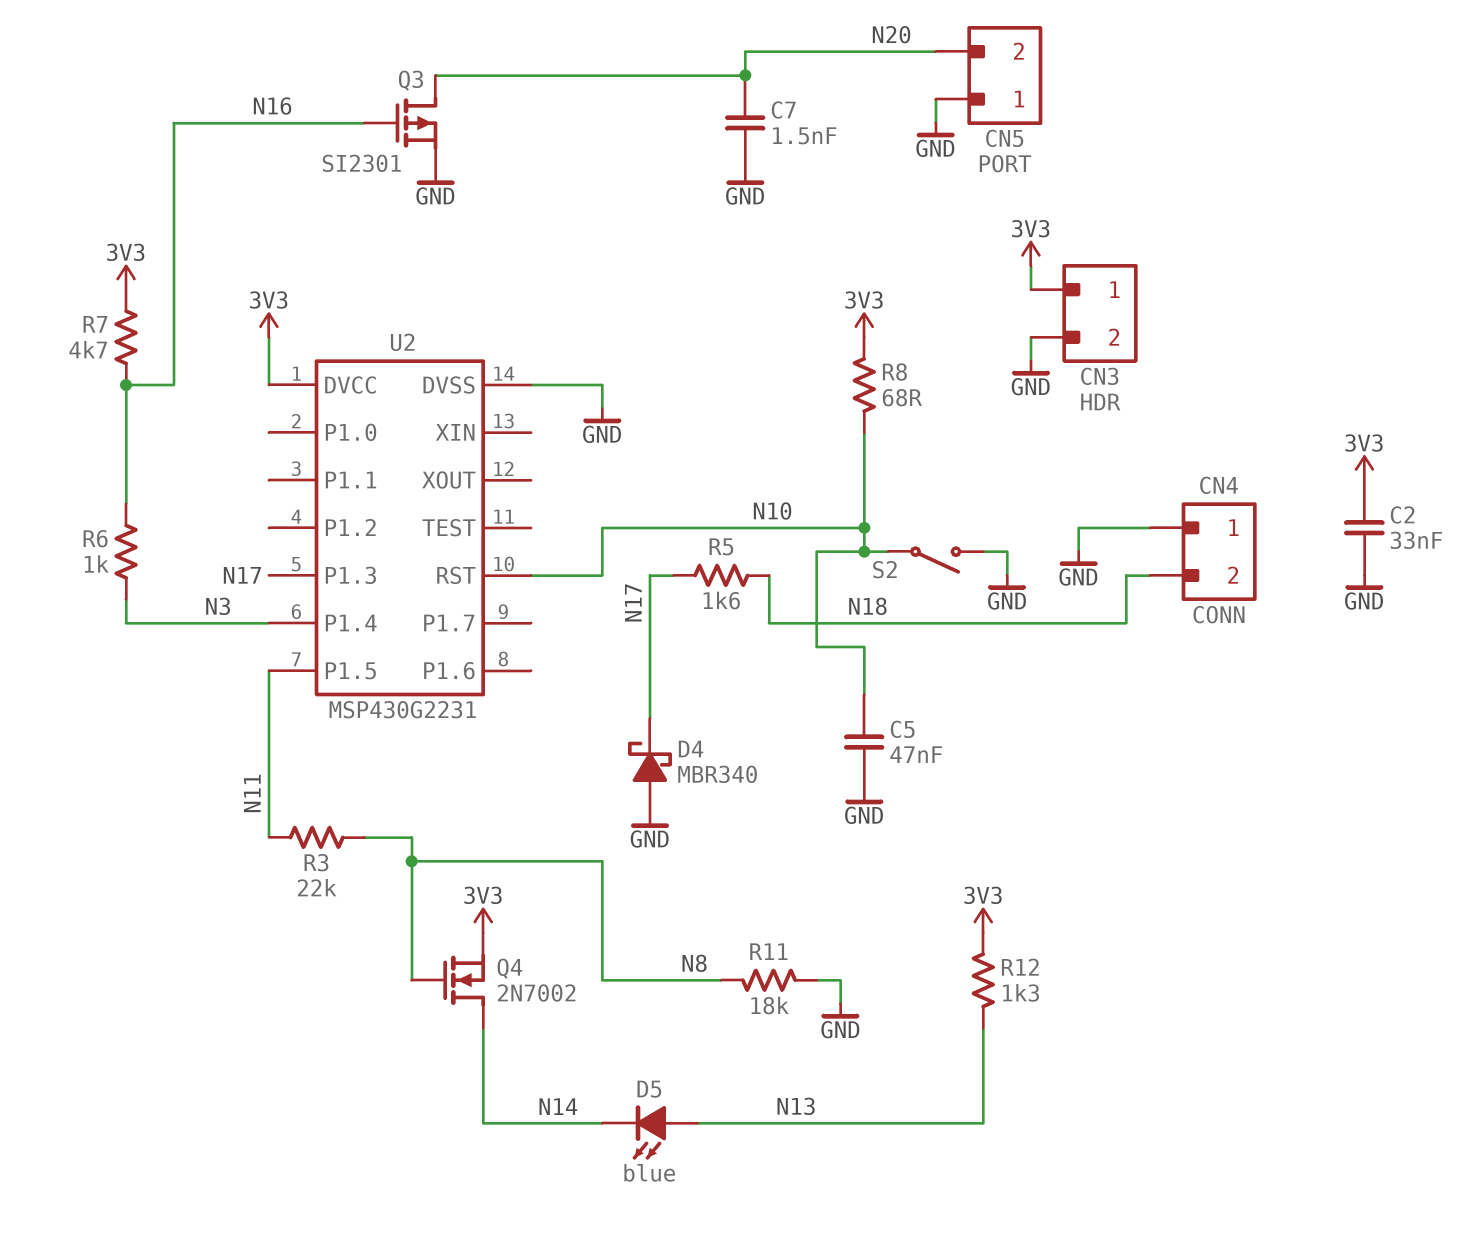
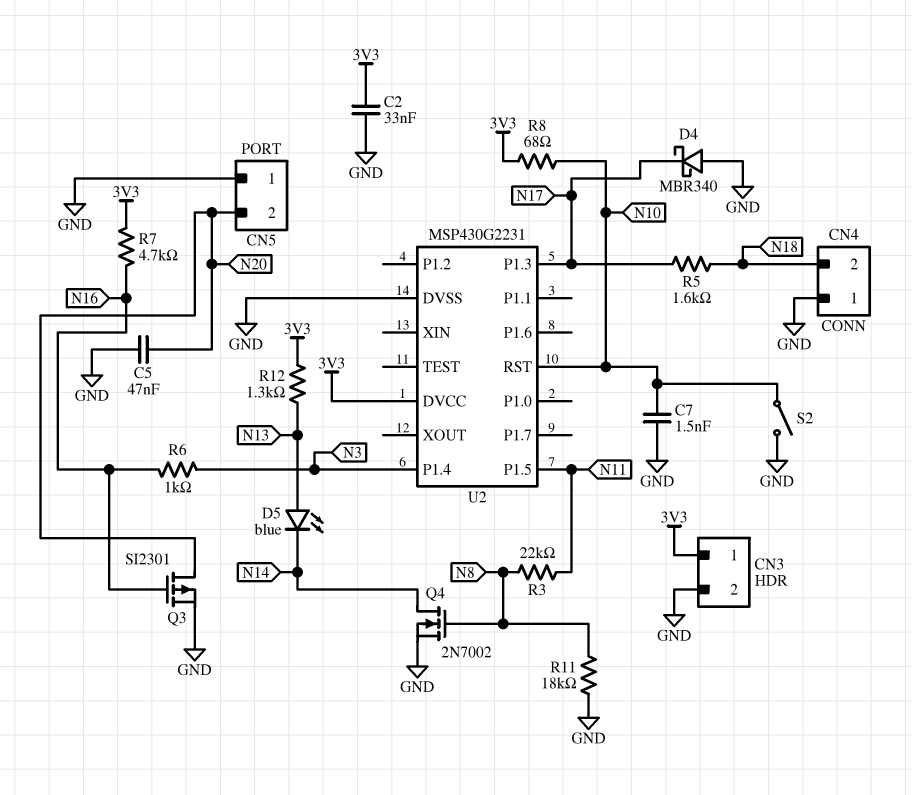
C5: 47nF (GND, N10) -> 47nF (GND, N20)
C7: 1.5nF (GND, N20) -> 1.5nF (GND, N10)
Q4: NMOS 2N7002 (G N8, D N14, S 3V3) -> NMOS 2N7002 (G N8, D N14, S GND)

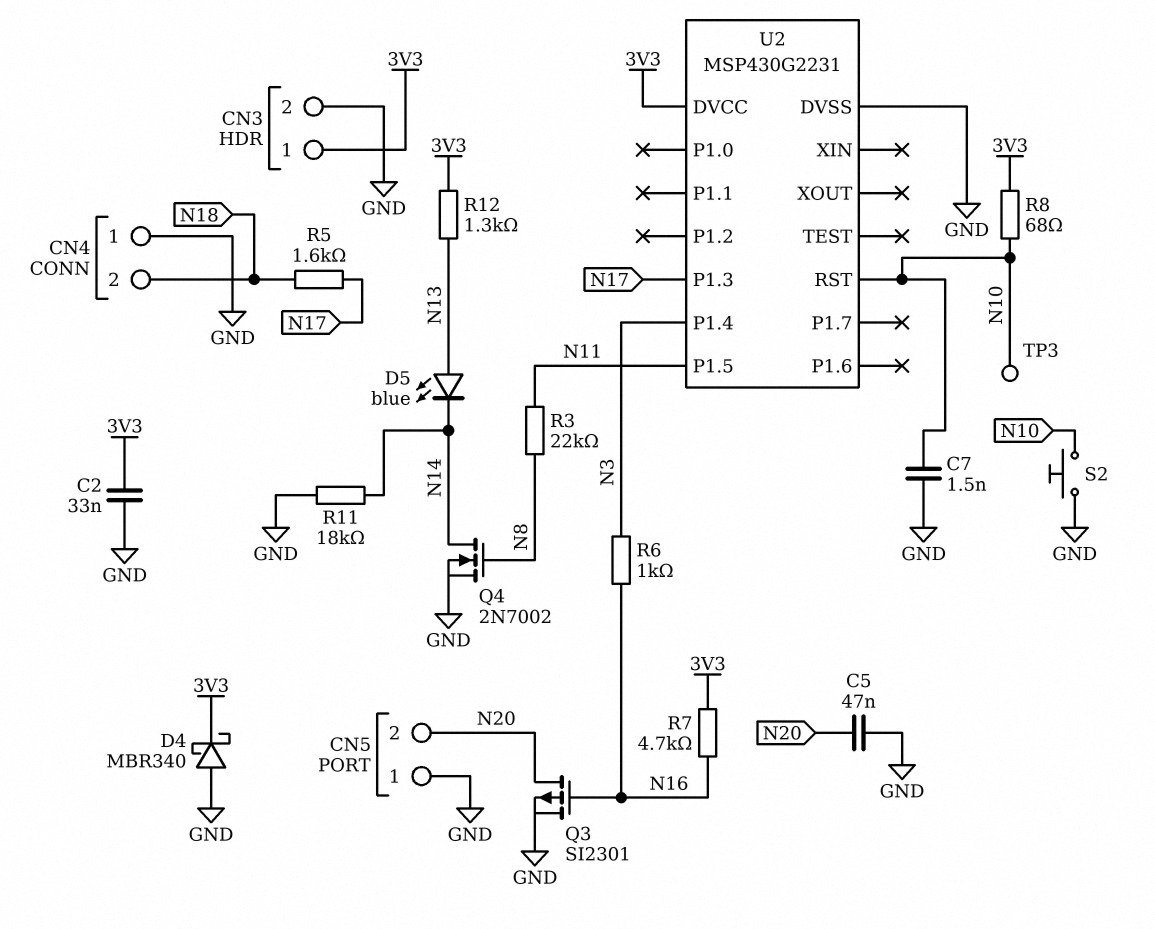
D4: schottky MBR340 (A GND, K N17) -> schottky MBR340 (A GND, K 3V3)
R11: 18k (GND, N8) -> 18k (GND, N14)
S2: switch (GND, N10) -> button (GND, N10)
TP3: none -> test point (N10)

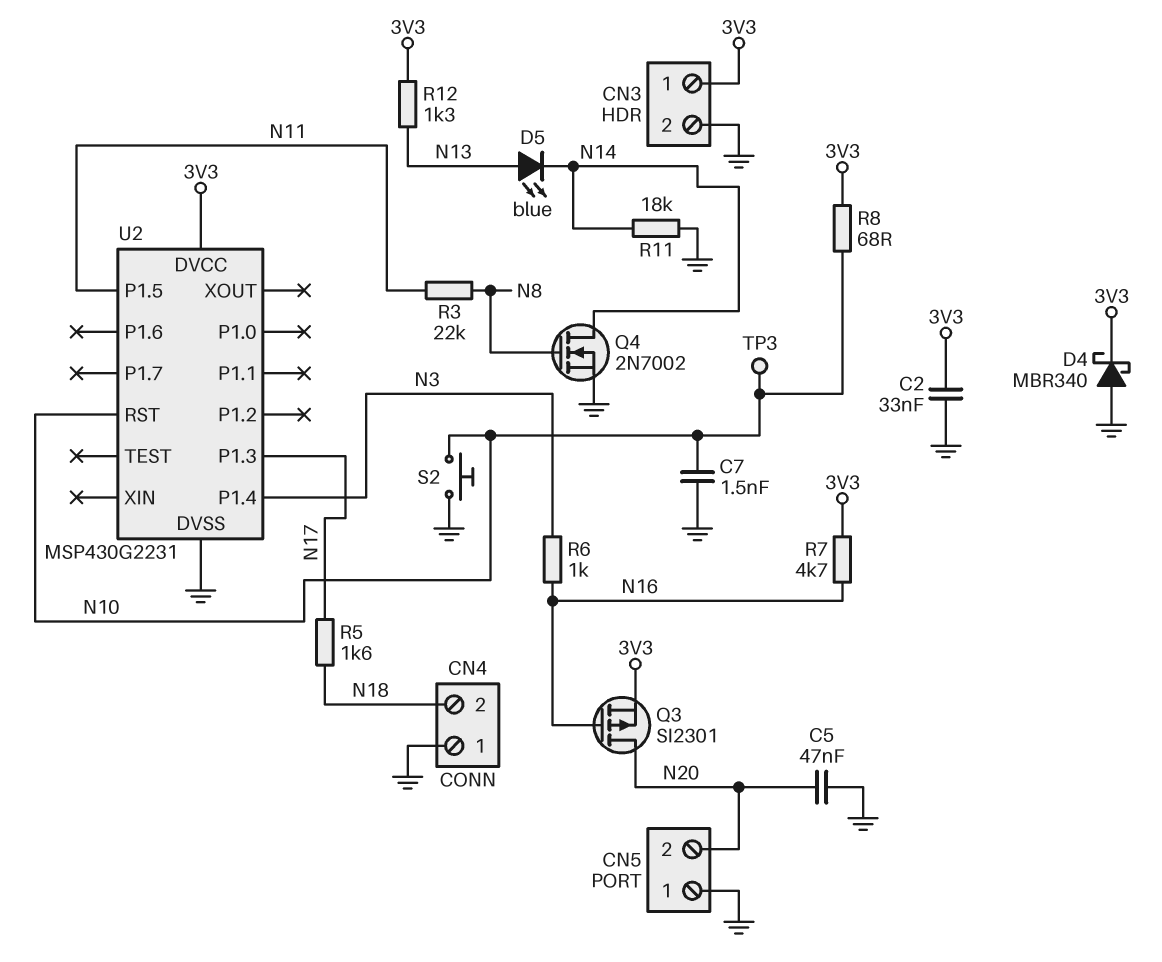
Q3: PMOS SI2301 (G N16, D N20, S GND) -> PMOS SI2301 (G N16, D N20, S 3V3)

